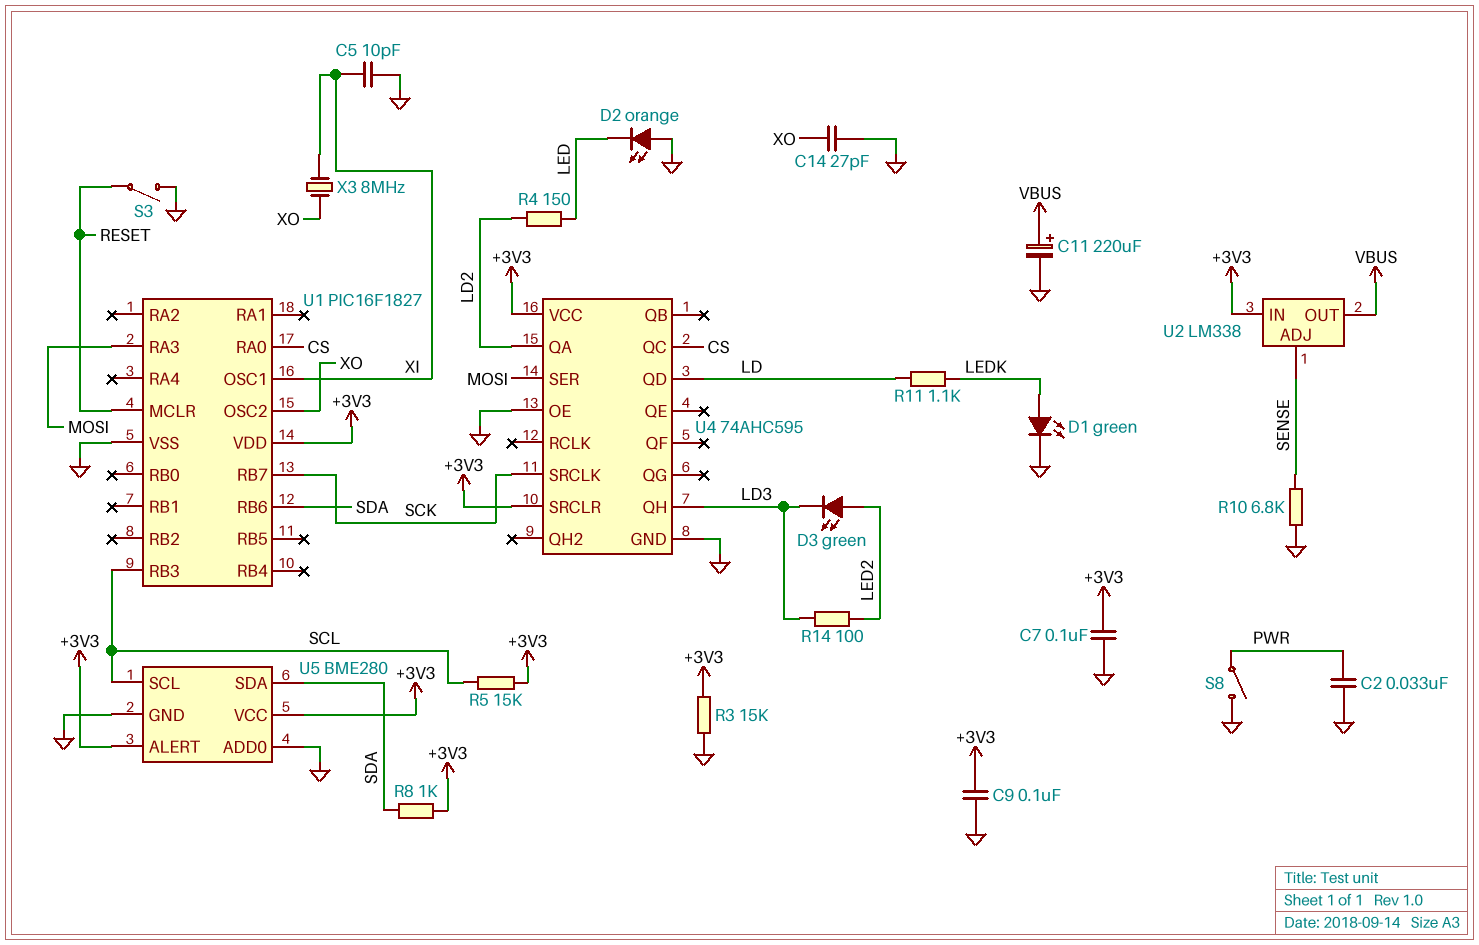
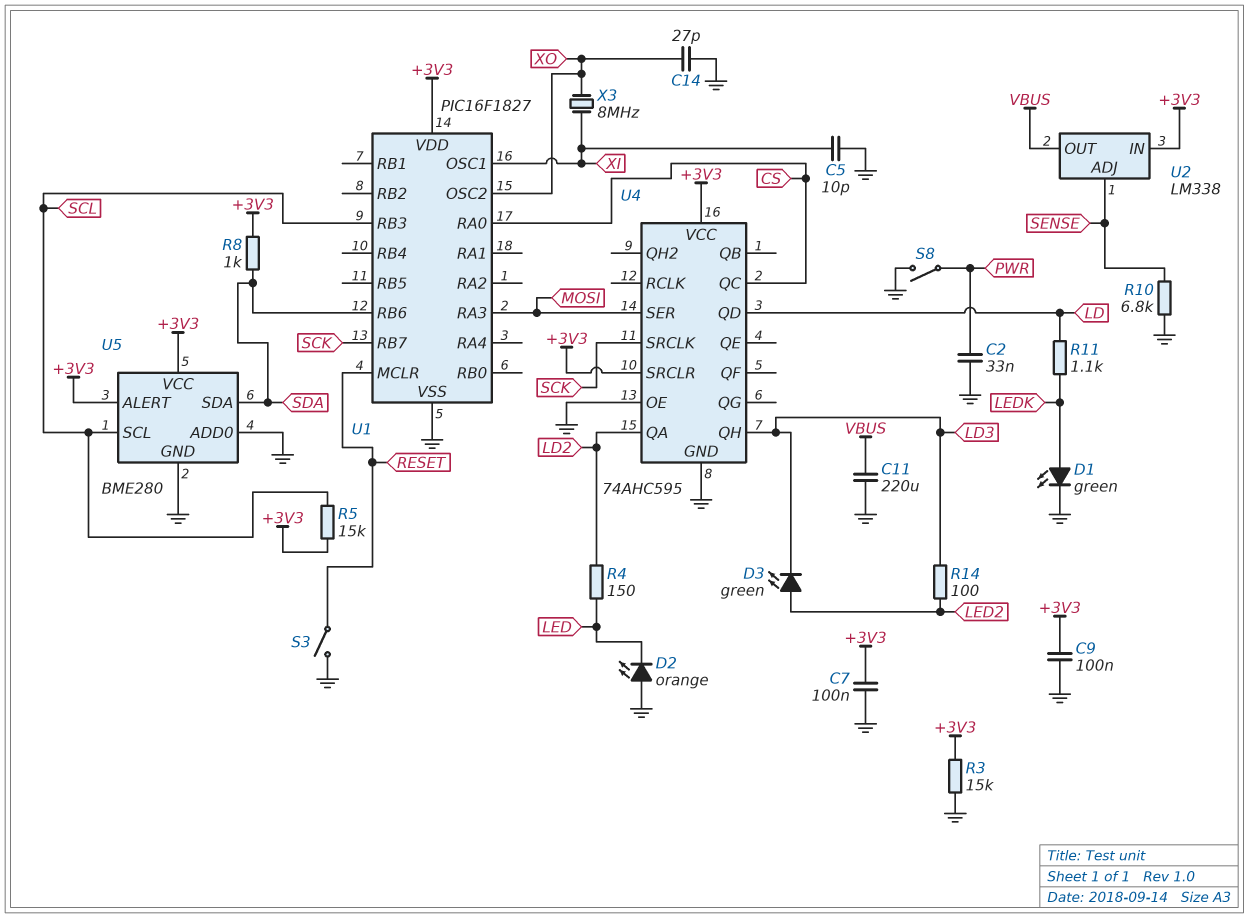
C11: 220uF (plus VBUS, minus GND) -> 220uF (GND, VBUS)

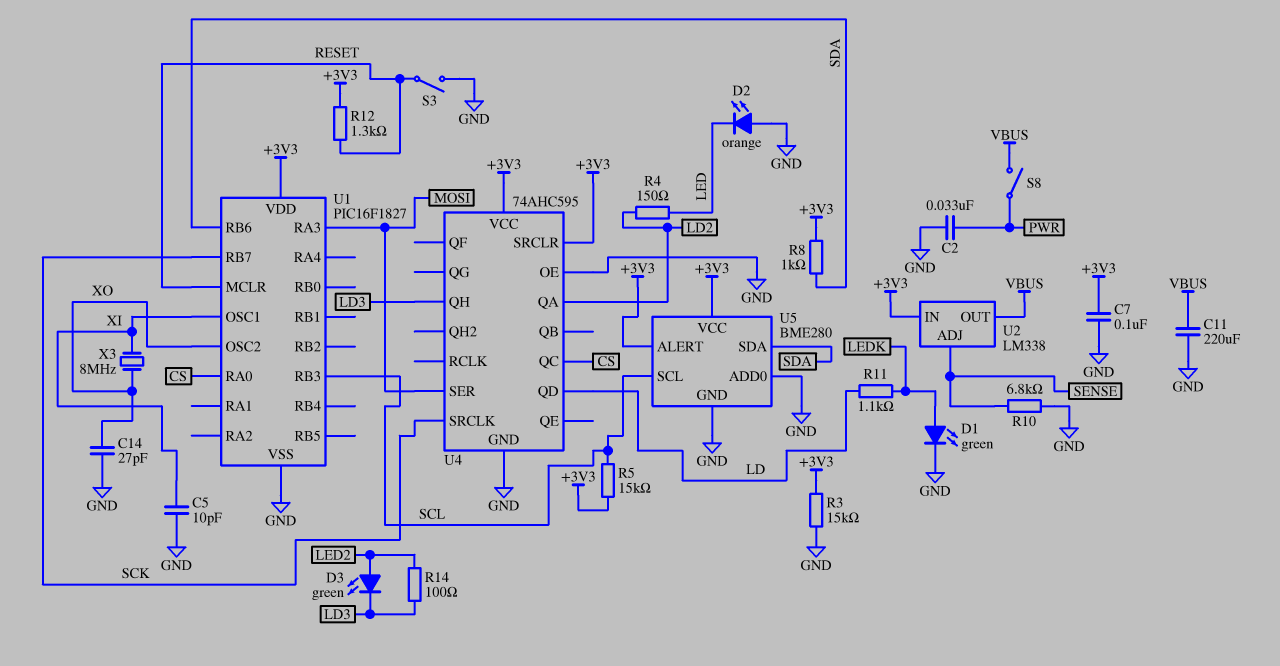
C9: 100nF (+3V3, GND) -> none
R12: none -> 1.3k (+3V3, RESET)
S8: switch (GND, PWR) -> switch (PWR, VBUS)

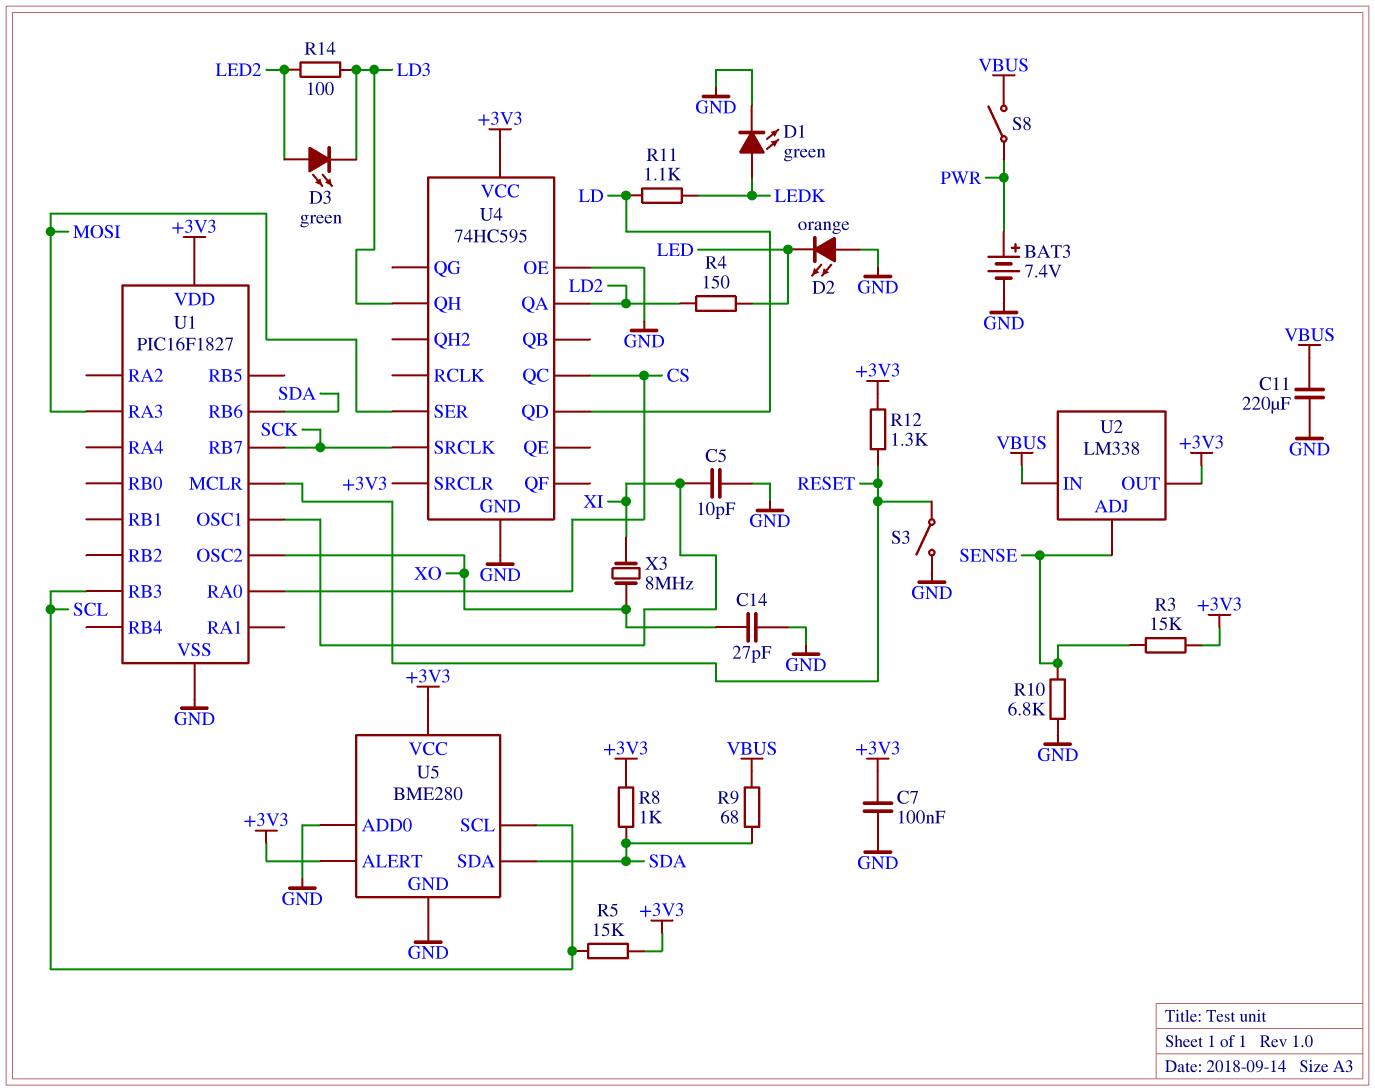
BAT3: none -> 7.4V (plus PWR, minus GND)
C2: 33nF (GND, PWR) -> none
R3: 15k (+3V3, GND) -> 15k (+3V3, SENSE)
R9: none -> 68 (SDA, VBUS)
U2 pin IN: +3V3 -> VBUS
U2 pin OUT: VBUS -> +3V3
U4: 74AHC595 -> 74HC595

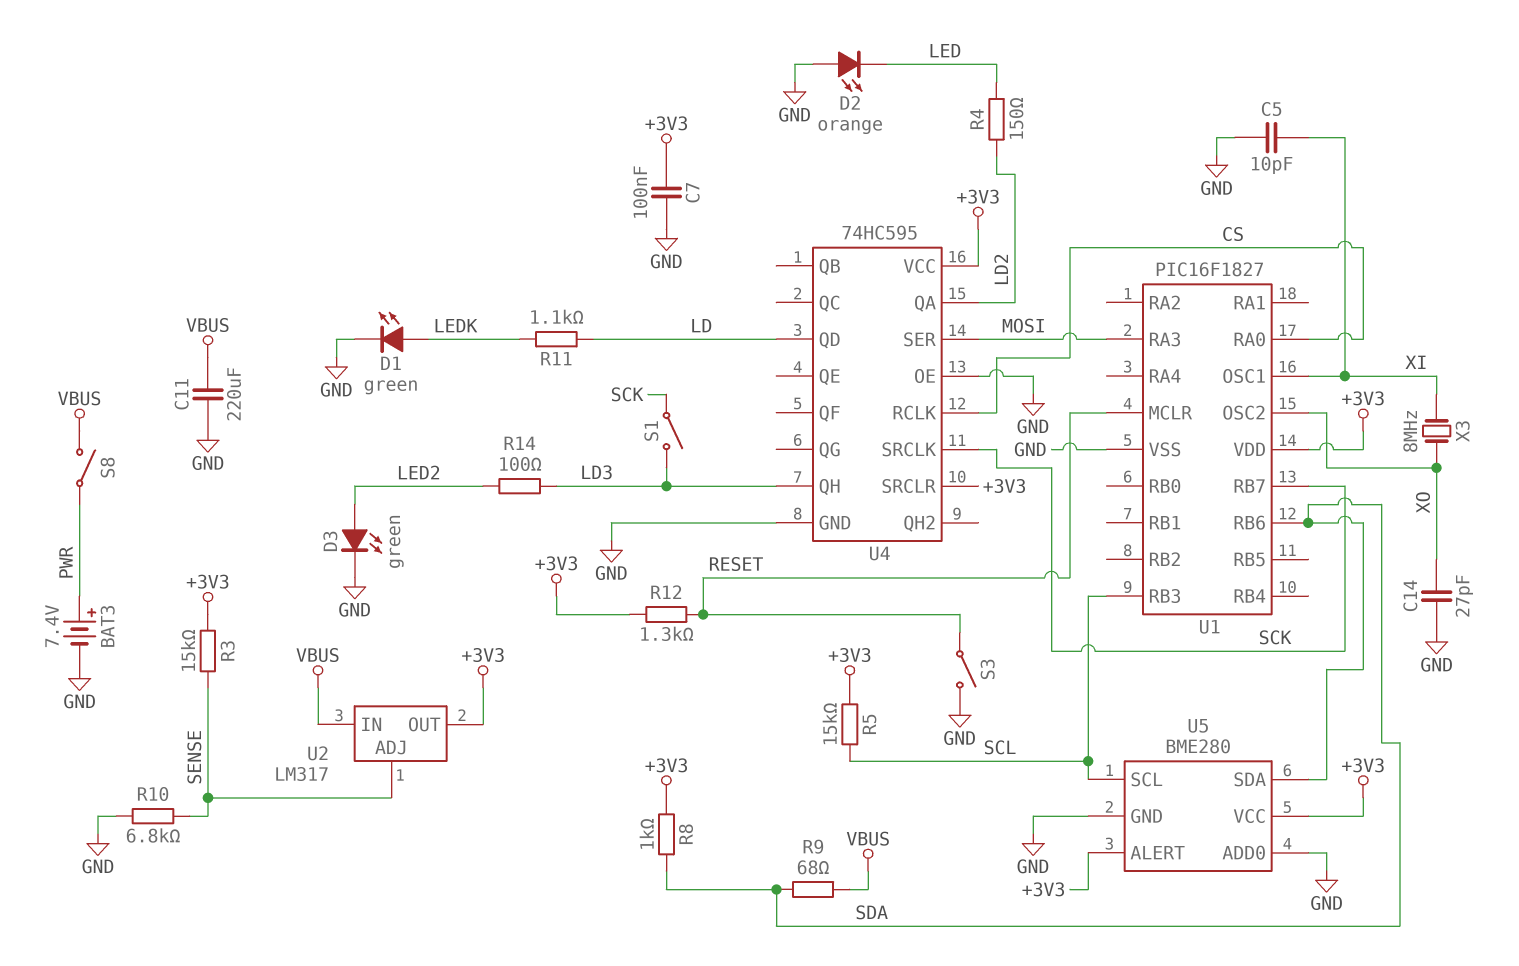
D3: LED green (A LED2, K LD3) -> LED green (A LED2, K GND)
S1: none -> switch (LD3, SCK)
U2: LM338 -> LM317
U4 pin QC: CS -> none
U4 pin RCLK: none -> CS

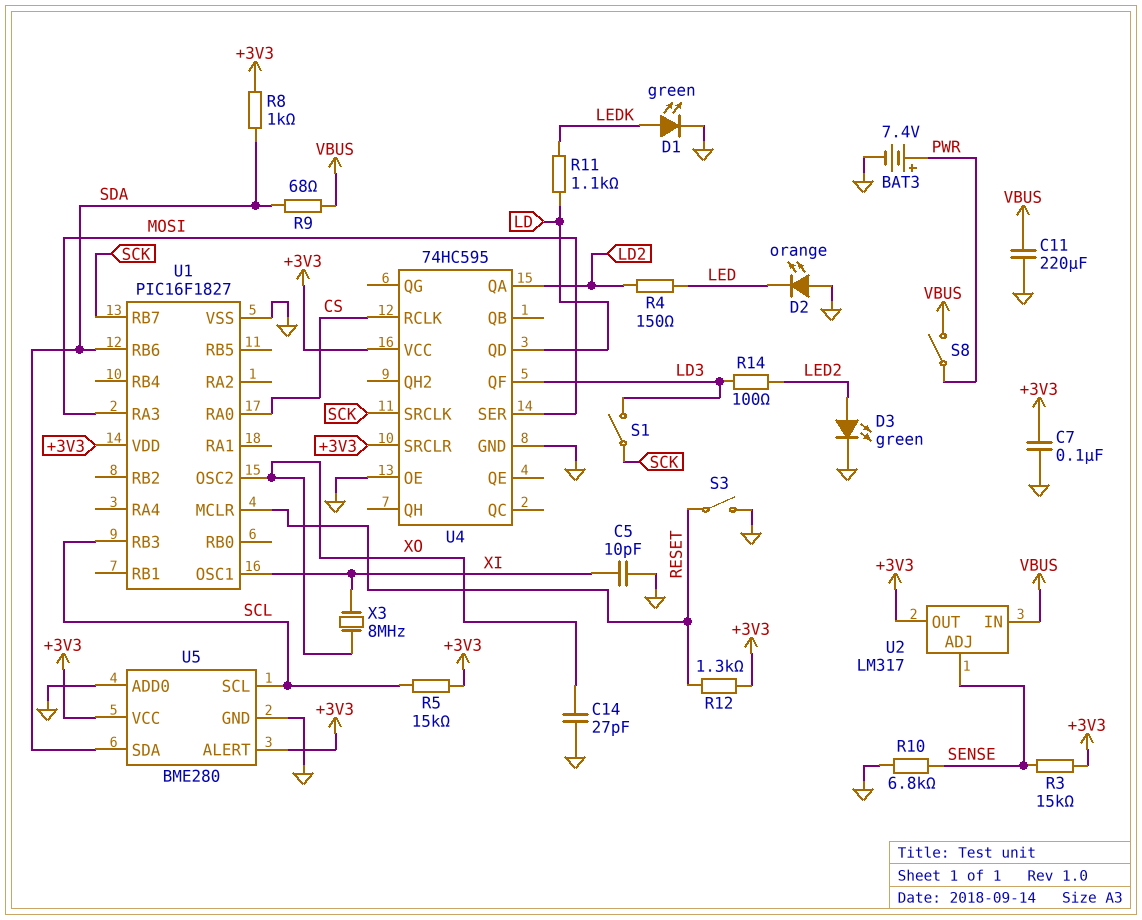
U4 pin QF: none -> LD3
U4 pin QH: LD3 -> none

